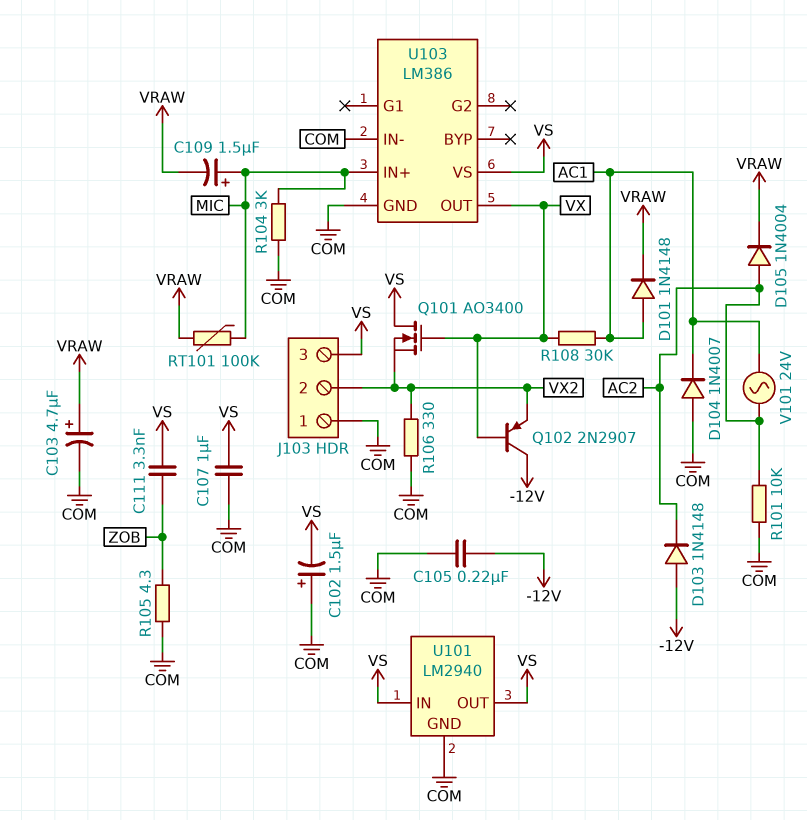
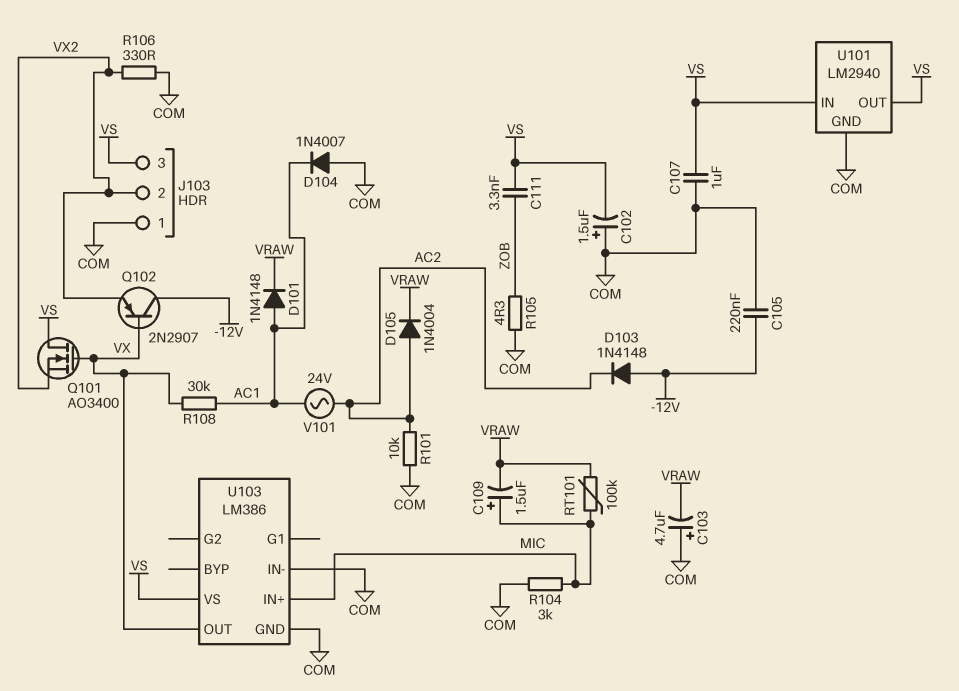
C103: 4.7uF (plus VRAW, minus COM) -> 4.7uF (plus COM, minus VRAW)

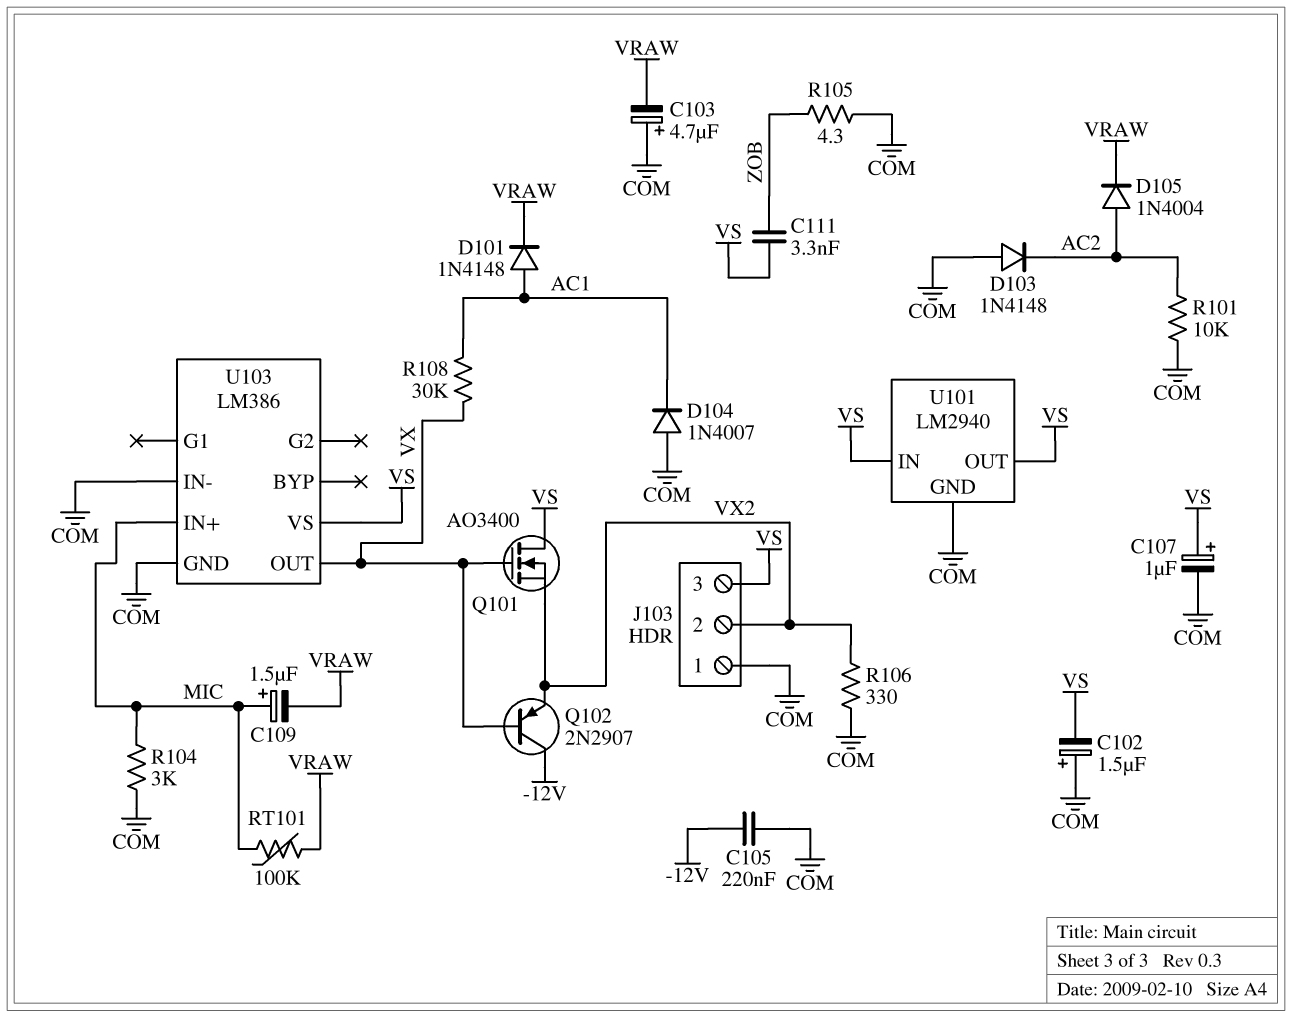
C107: 1uF (COM, VS) -> 1uF (plus VS, minus COM)
D103: diode 1N4148 (A -12V, K AC2) -> diode 1N4148 (A COM, K AC2)
V101: AC 24V (AC1, AC2) -> none

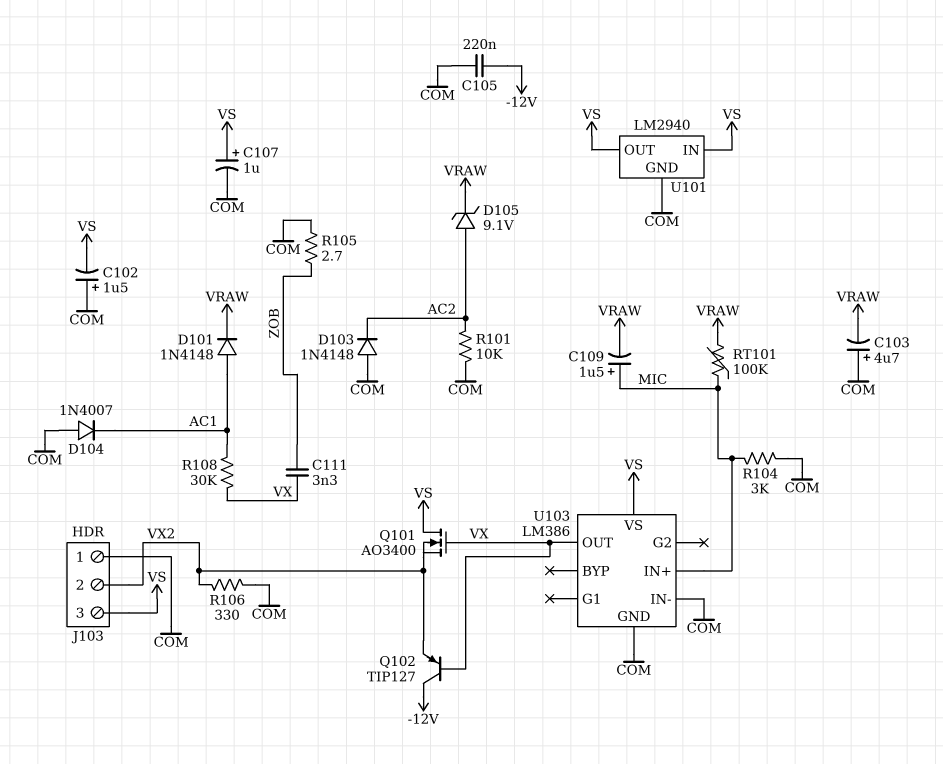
C111: 3.3nF (VS, ZOB) -> 3.3nF (VX, ZOB)
D105: diode 1N4004 (A AC2, K VRAW) -> zener 9.1V (A AC2, K VRAW)
Q102: PNP 2N2907 (B VX, C -12V, E VX2) -> PNP TIP127 (B VX, C -12V, E VX2)
R105: 4.3 (COM, ZOB) -> 2.7 (COM, ZOB)

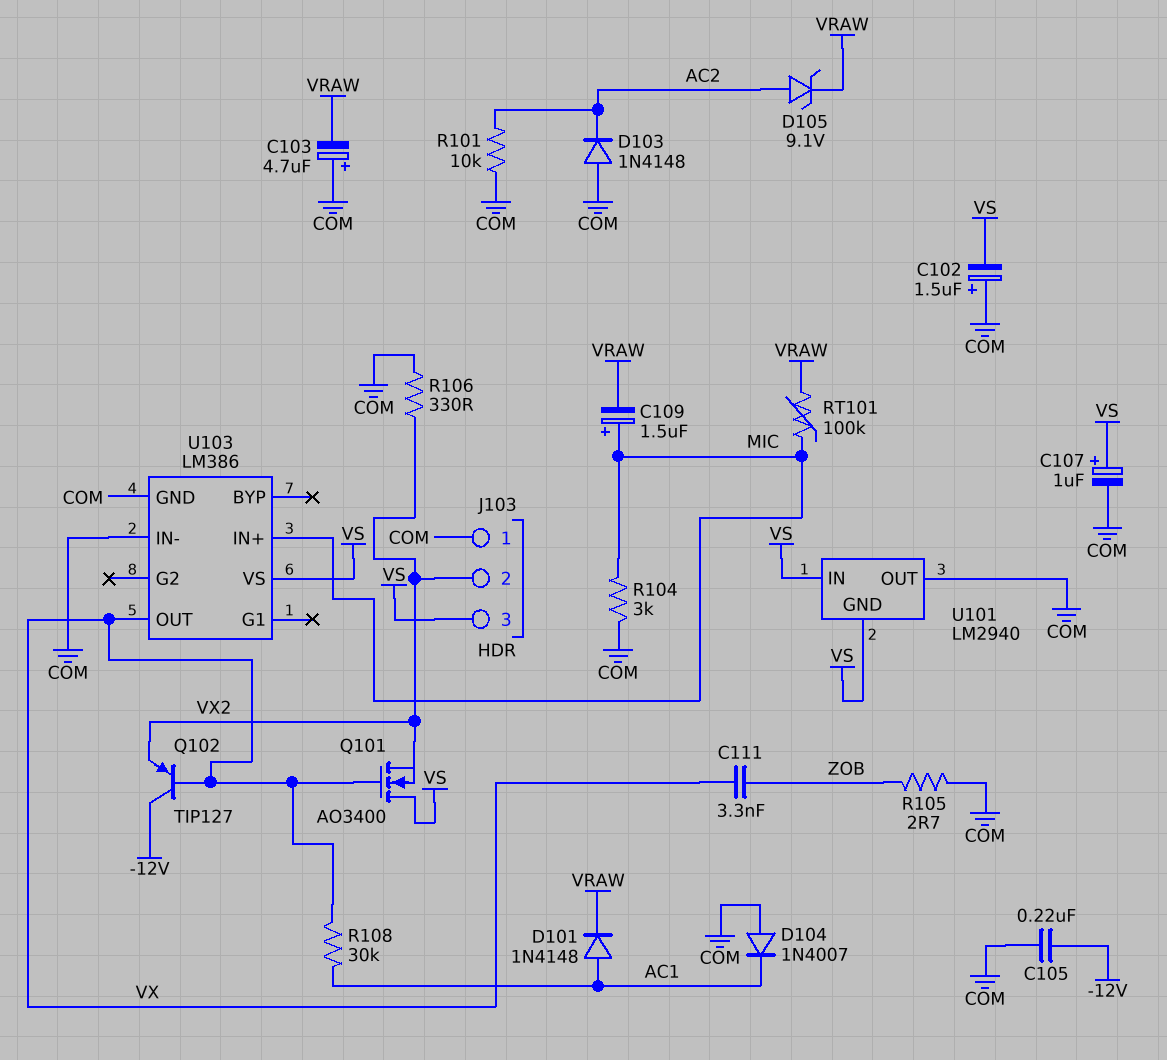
U101 pin GND: COM -> VS
U101 pin OUT: VS -> COM

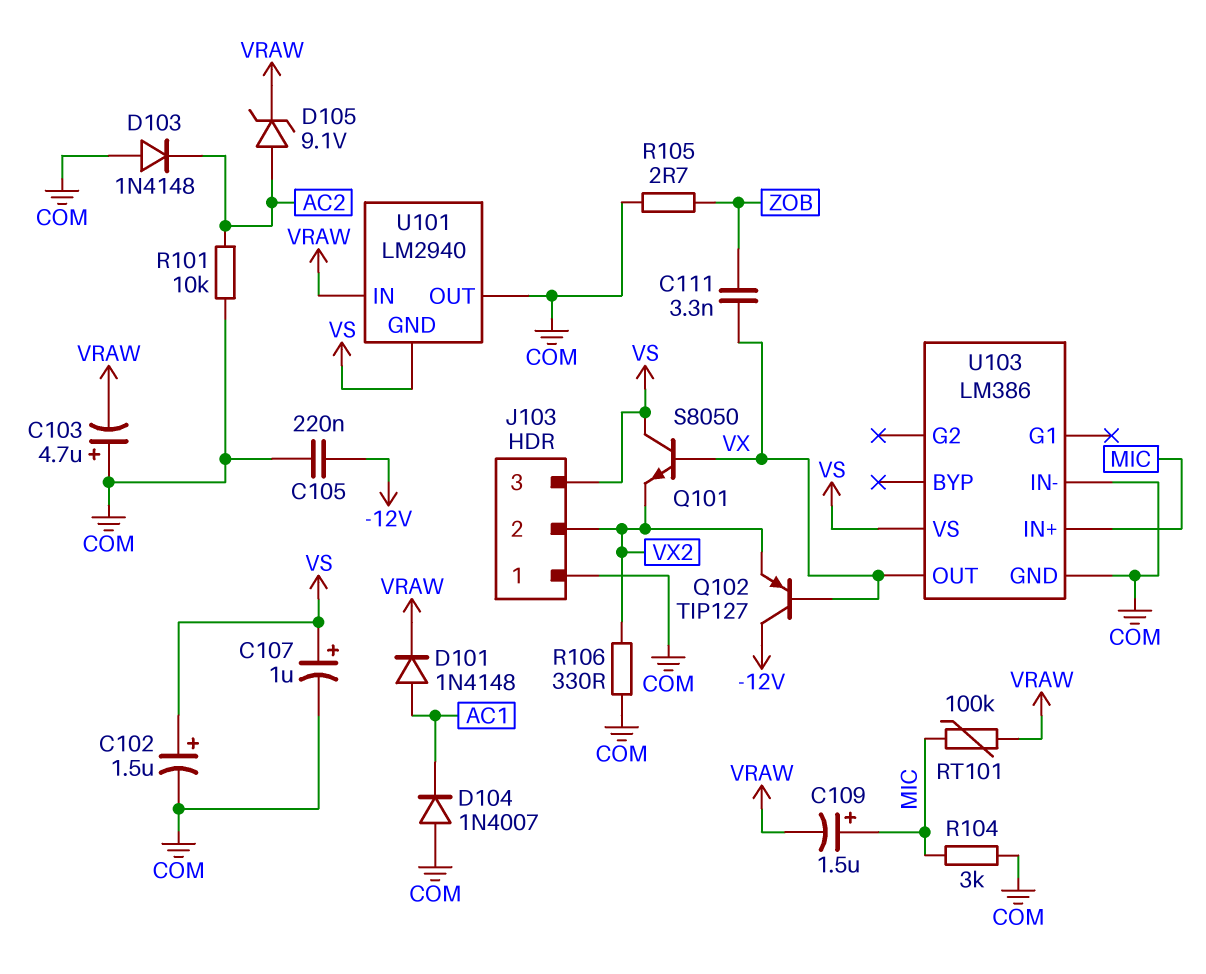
C102: 1.5uF (plus COM, minus VS) -> 1.5uF (plus VS, minus COM)
Q101: NMOS AO3400 (G VX, D VS, S VX2) -> NPN S8050 (B VX, C VS, E VX2)
R108: 30k (AC1, VX) -> none
U101 pin IN: VS -> VRAW

